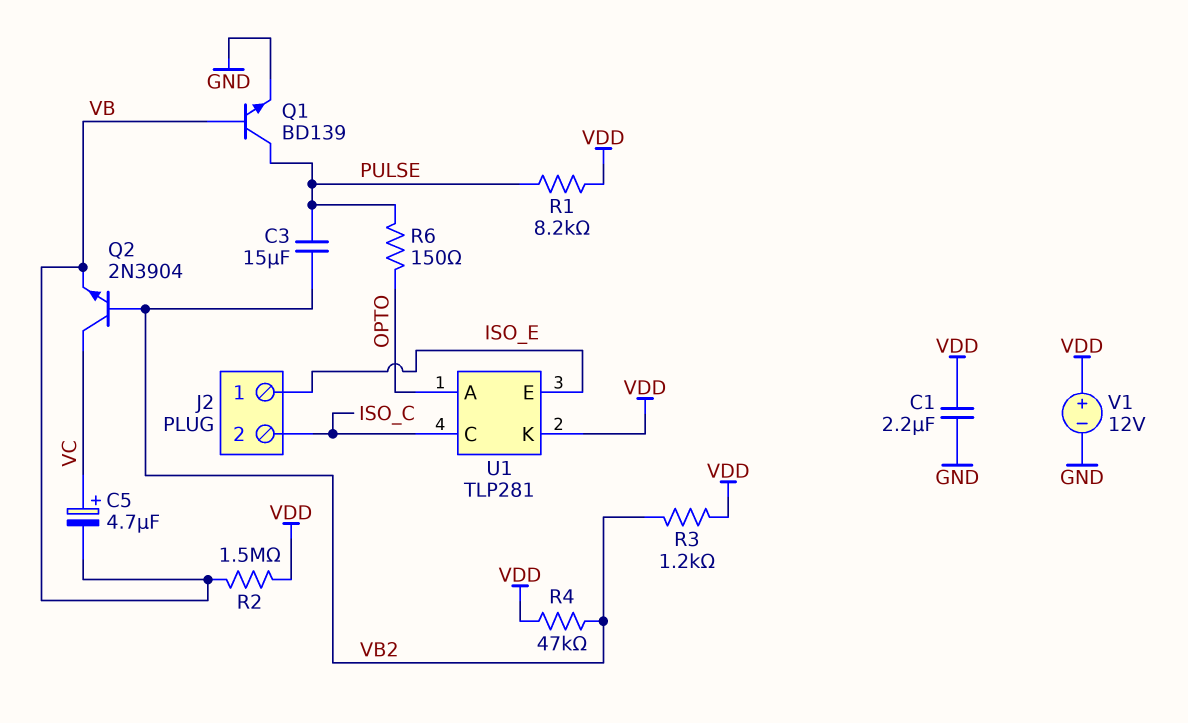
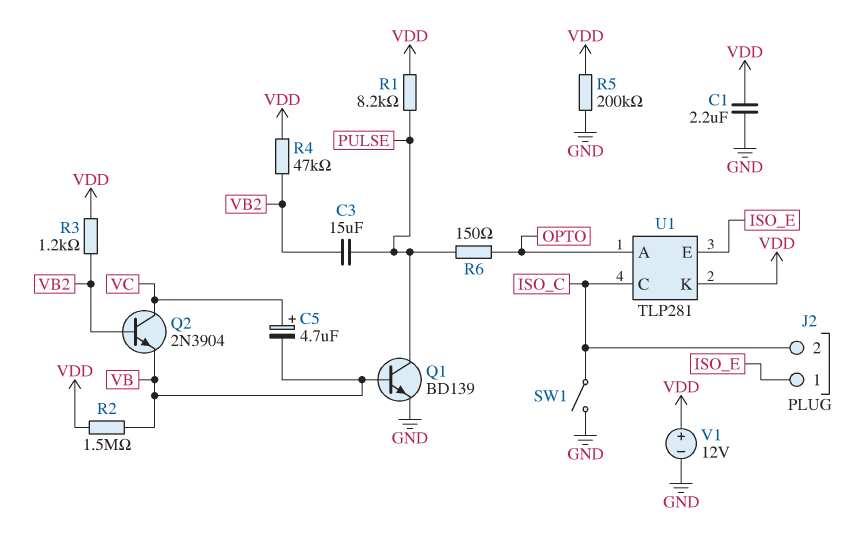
R5: none -> 200k (GND, VDD)
SW1: none -> switch (GND, ISO_C)

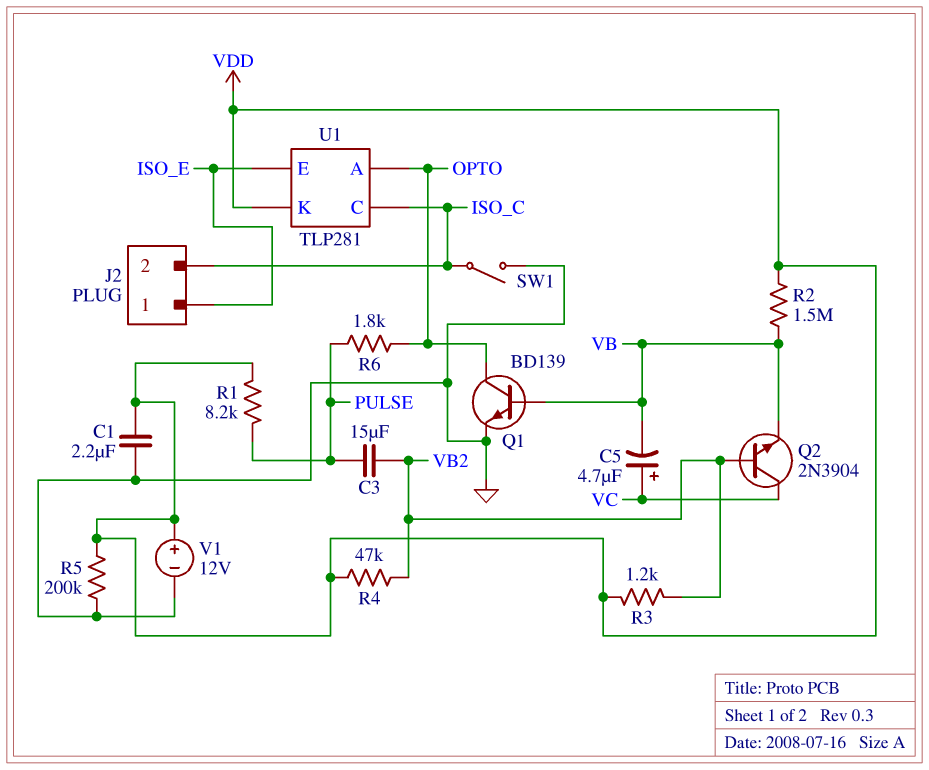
Q1: NPN BD139 (B VB, C PULSE, E GND) -> NPN BD139 (B VB, C OPTO, E GND)
R6: 150 (OPTO, PULSE) -> 1.8k (OPTO, PULSE)

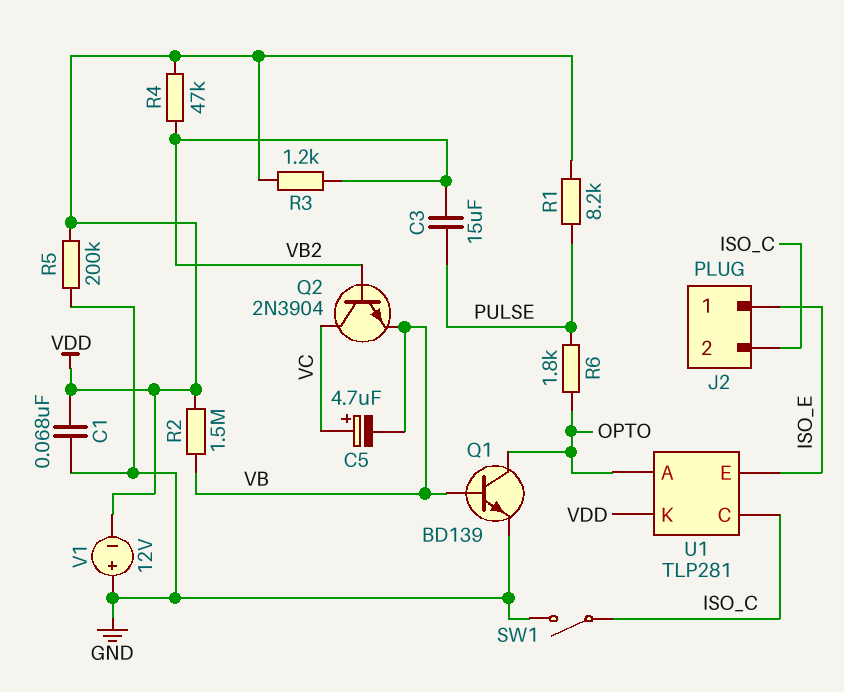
C1: 2.2uF (GND, VDD) -> 68nF (GND, VDD)
V1: 12V (plus VDD, minus GND) -> 12V (plus GND, minus VDD)

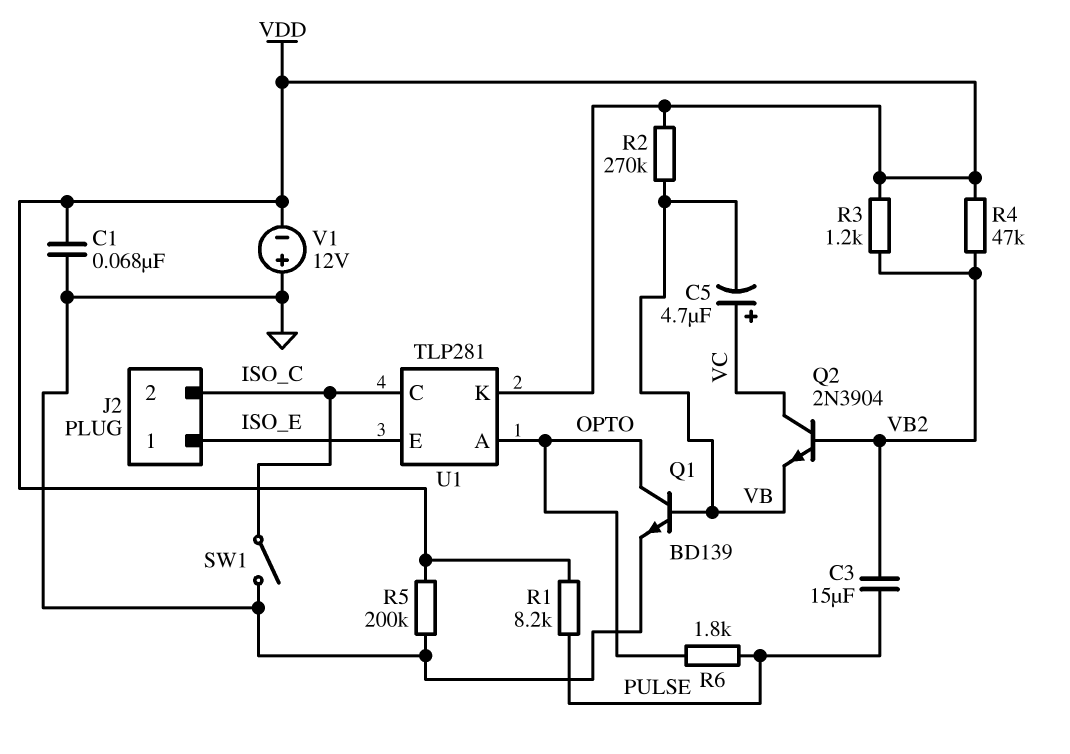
R2: 1.5M (VB, VDD) -> 270k (VB, VDD)

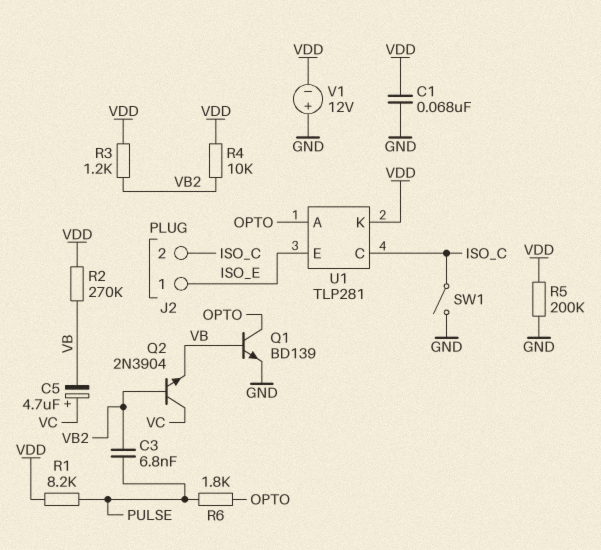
C3: 15uF (PULSE, VB2) -> 6.8nF (PULSE, VB2)
R4: 47k (VB2, VDD) -> 10k (VB2, VDD)

